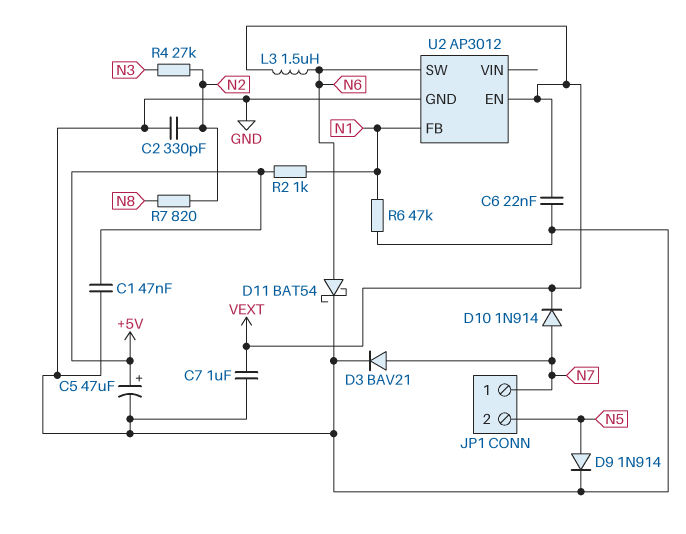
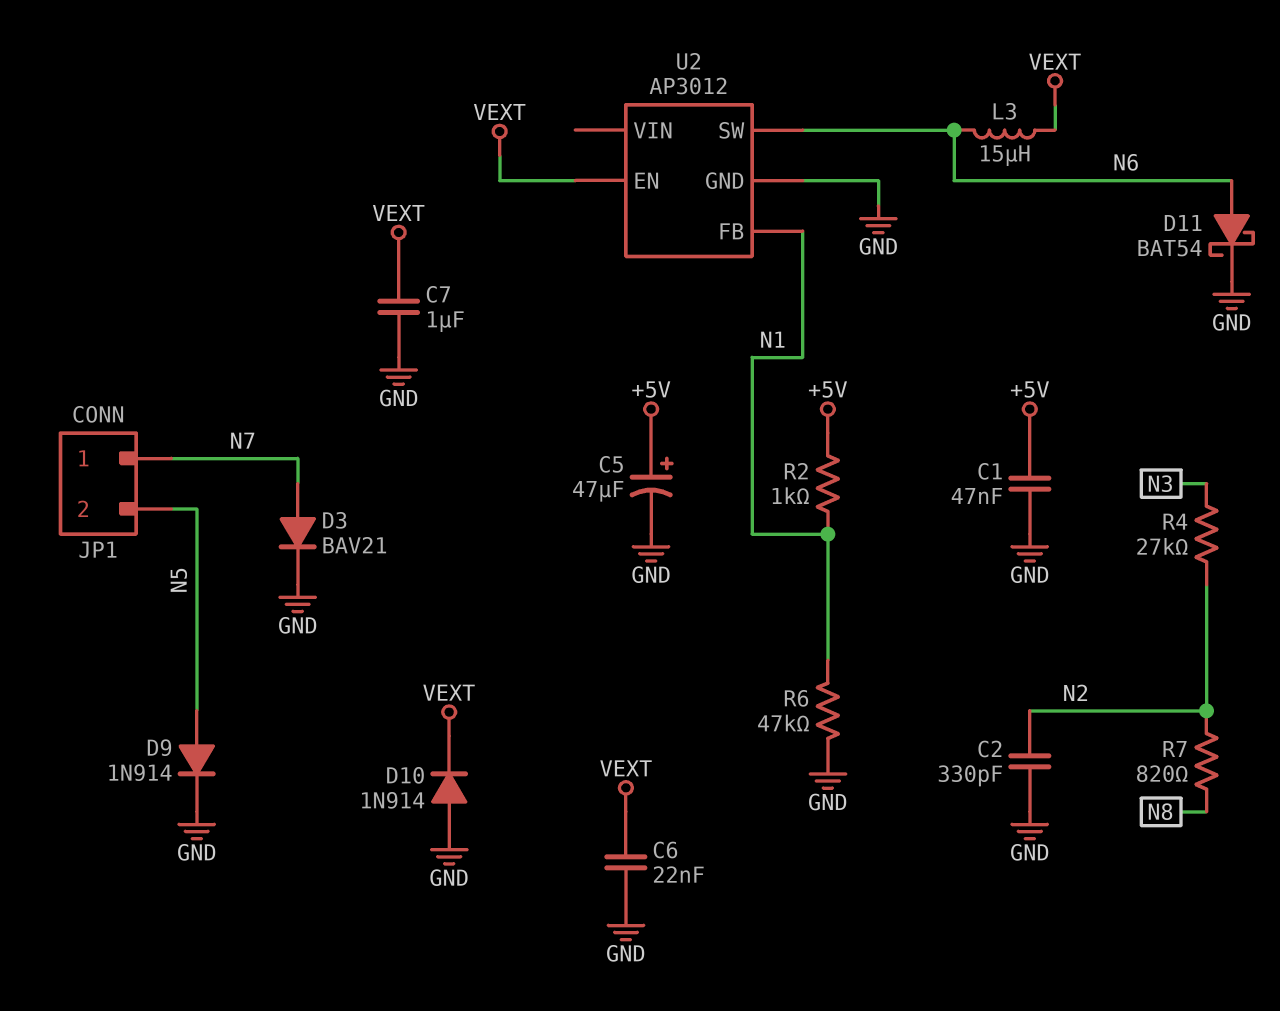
D10: diode 1N914 (A N7, K VEXT) -> diode 1N914 (A GND, K VEXT)
L3: 1.5uH (N6, VEXT) -> 15uH (N6, VEXT)

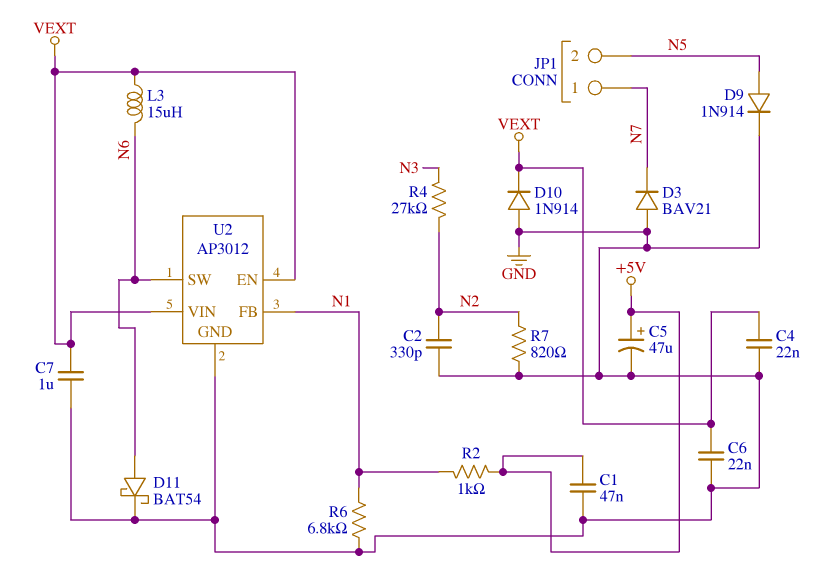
C4: none -> 22nF (GND, VEXT)
D3: diode BAV21 (A N7, K GND) -> diode BAV21 (A GND, K N7)
R6: 47k (GND, N1) -> 6.8k (GND, N1)
R7: 820 (N2, N8) -> 820 (GND, N2)
U2 pin VIN: none -> VEXT

